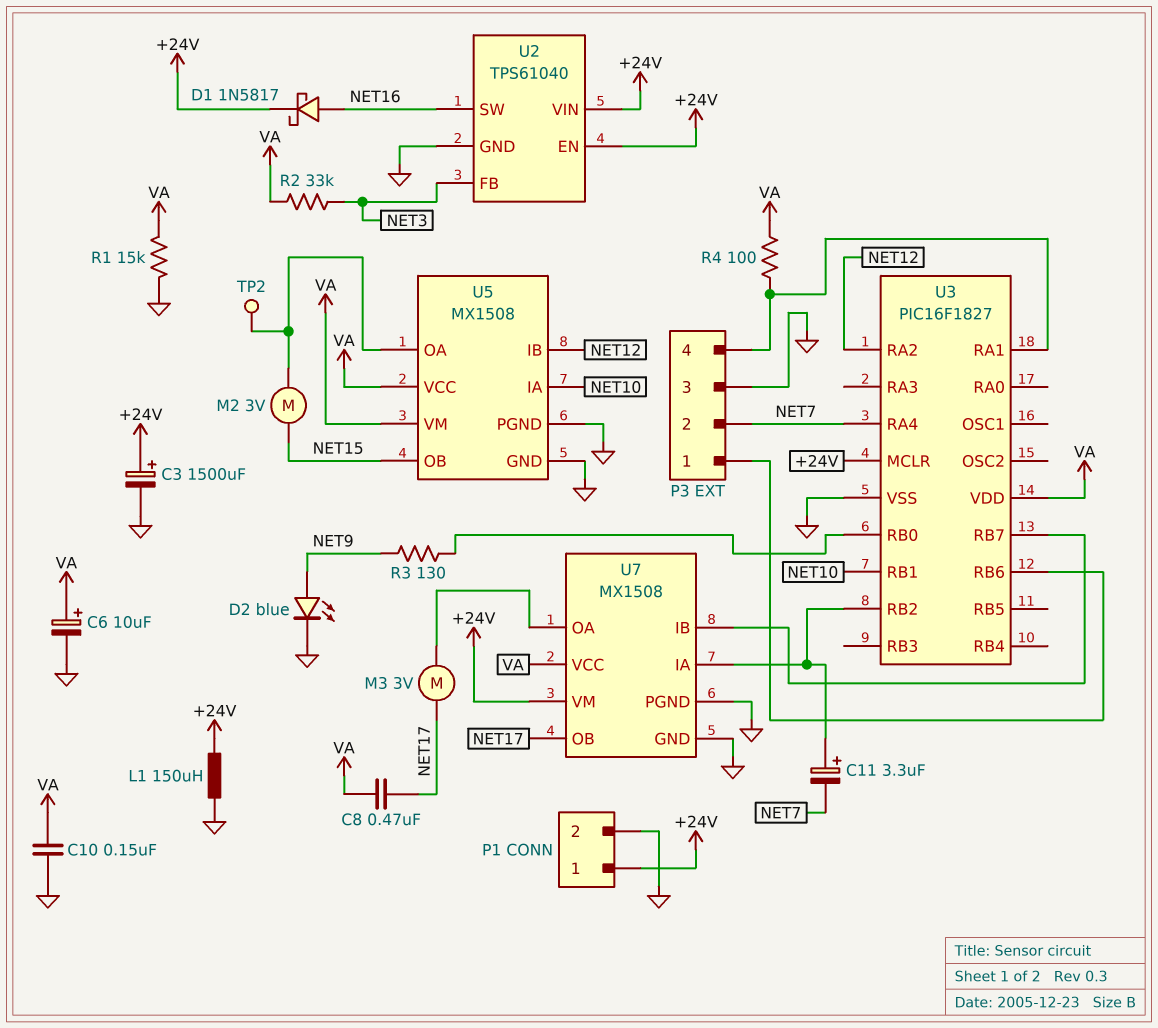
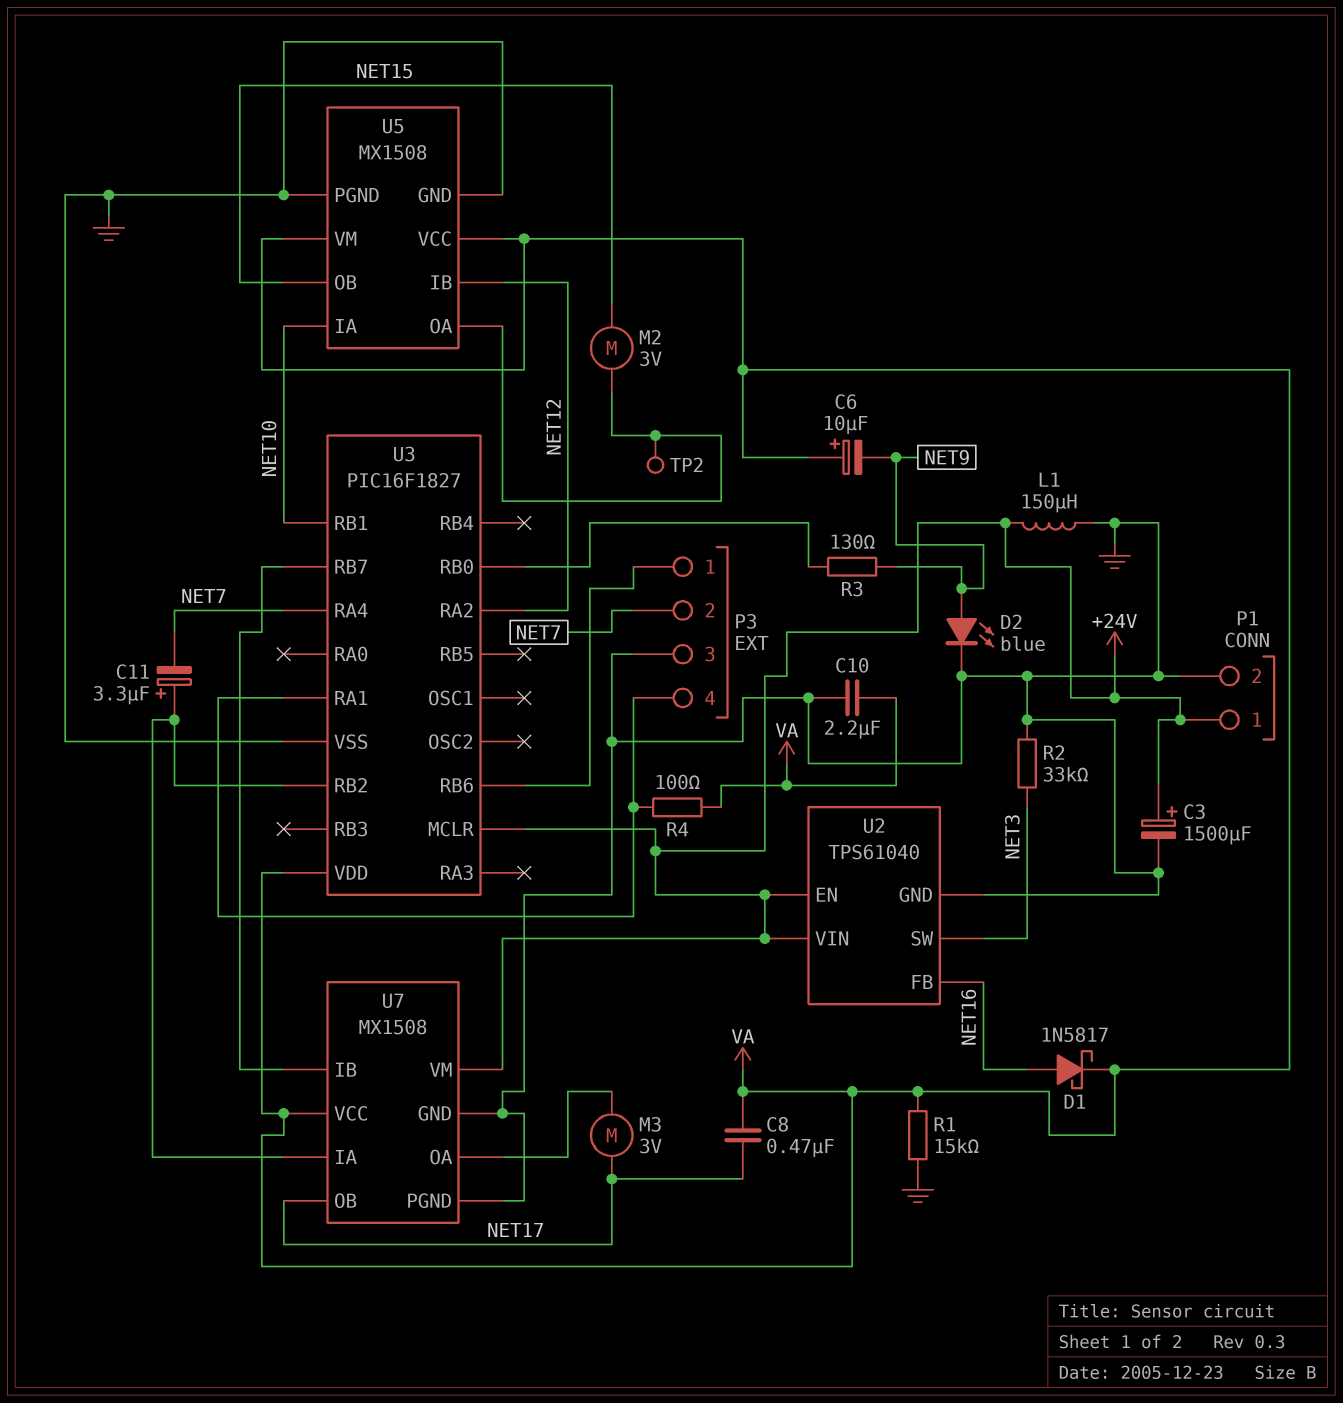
C6: 10uF (plus VA, minus GND) -> 10uF (plus VA, minus NET9)
C10: 150nF (GND, VA) -> 2.2uF (GND, VA)
D1: schottky 1N5817 (A NET16, K +24V) -> schottky 1N5817 (A NET16, K VA)
R2: 33k (NET3, VA) -> 33k (GND, NET3)
U2 pin FB: NET3 -> NET16
U2 pin SW: NET16 -> NET3

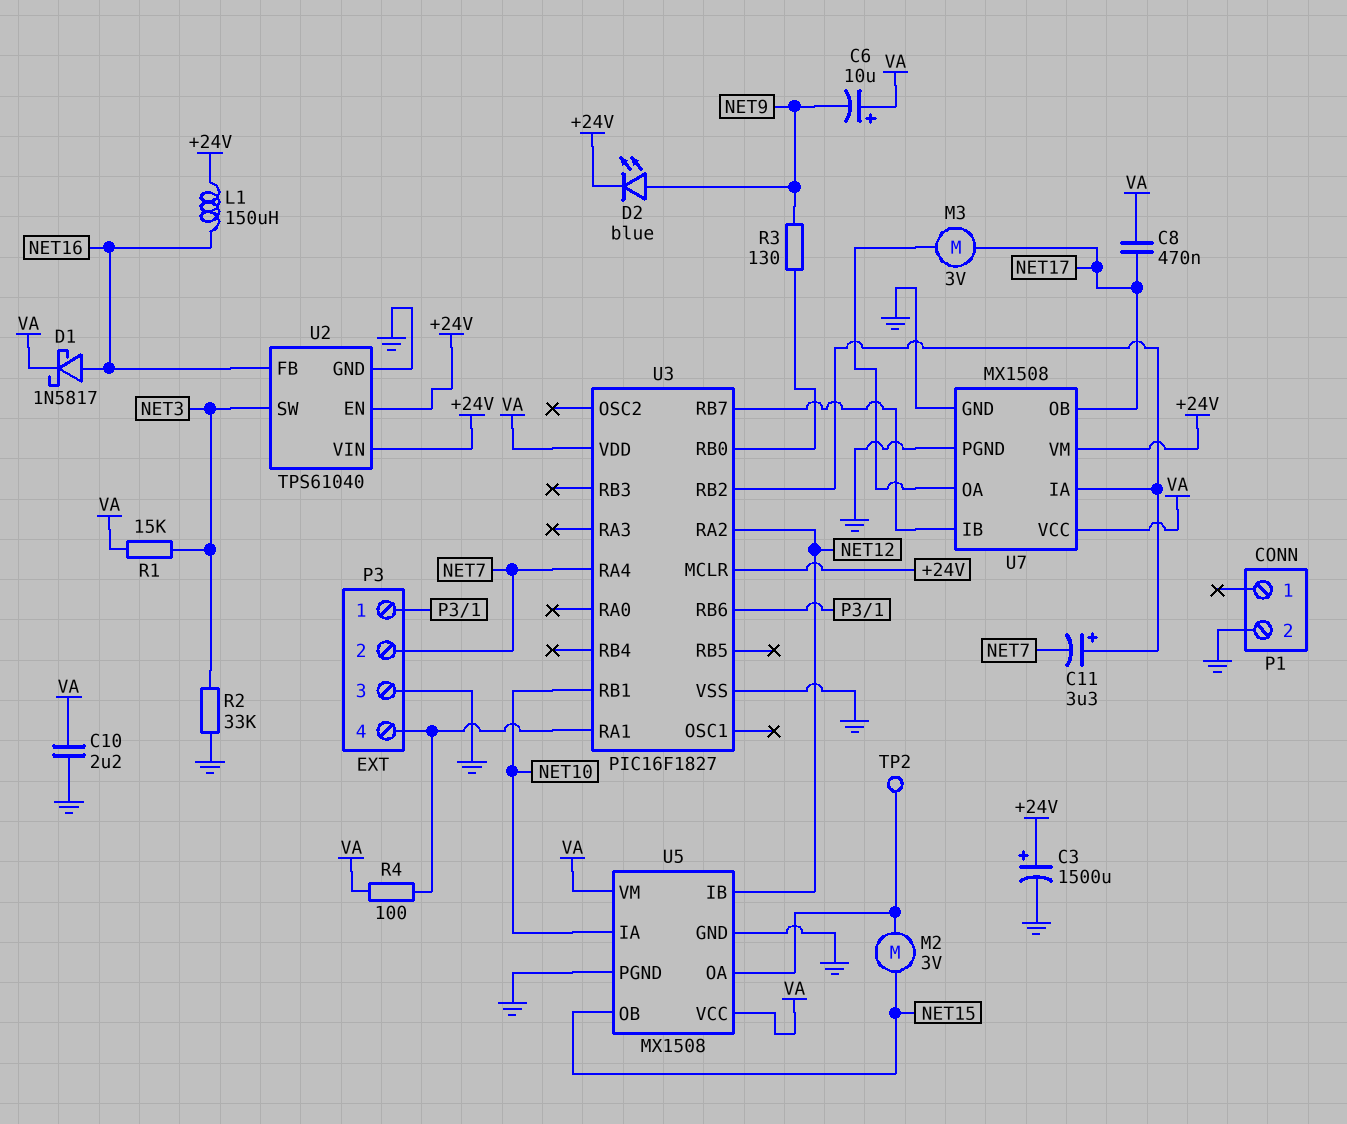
D2: LED blue (A NET9, K GND) -> LED blue (A NET9, K +24V)
L1: 150uH (+24V, GND) -> 150uH (+24V, NET16)
P1 pin 1: +24V -> none
R1: 15k (GND, VA) -> 15k (NET3, VA)

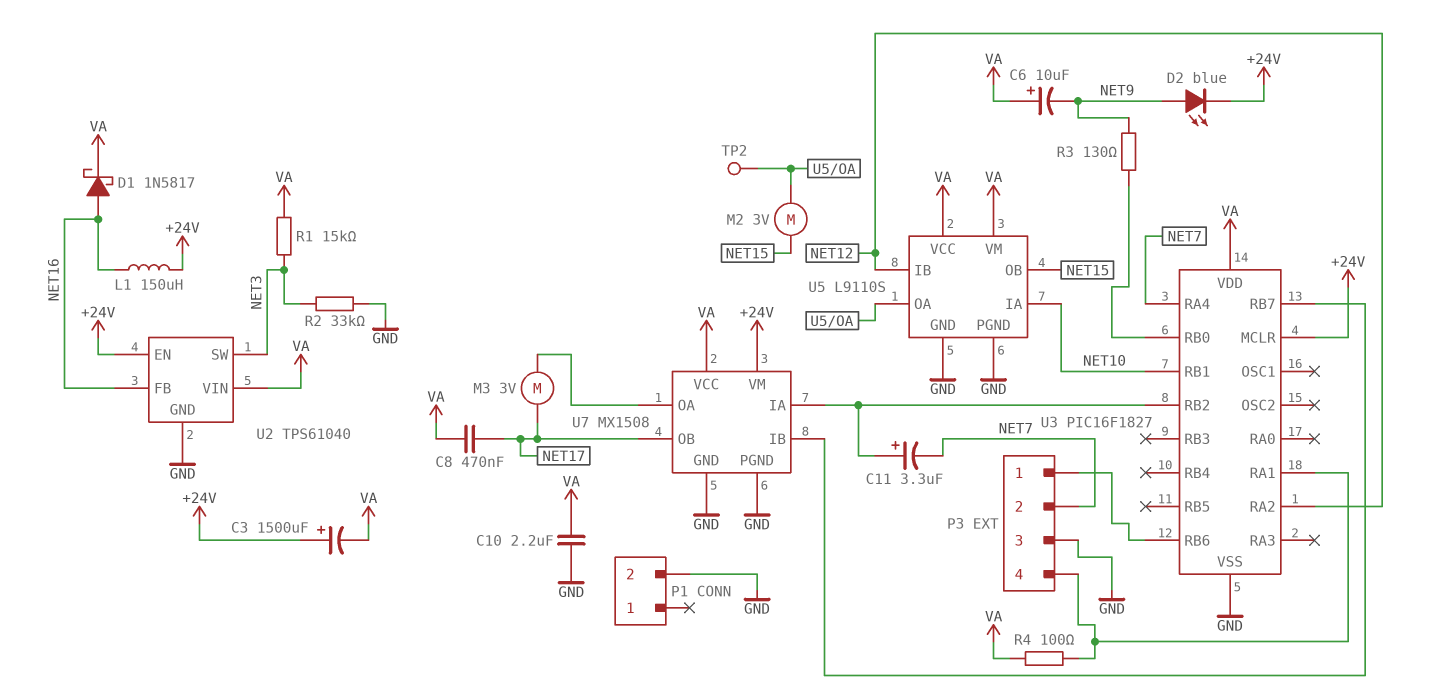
C3: 1500uF (plus +24V, minus GND) -> 1500uF (plus +24V, minus VA)
U2 pin VIN: +24V -> VA
U5: MX1508 -> L9110S

